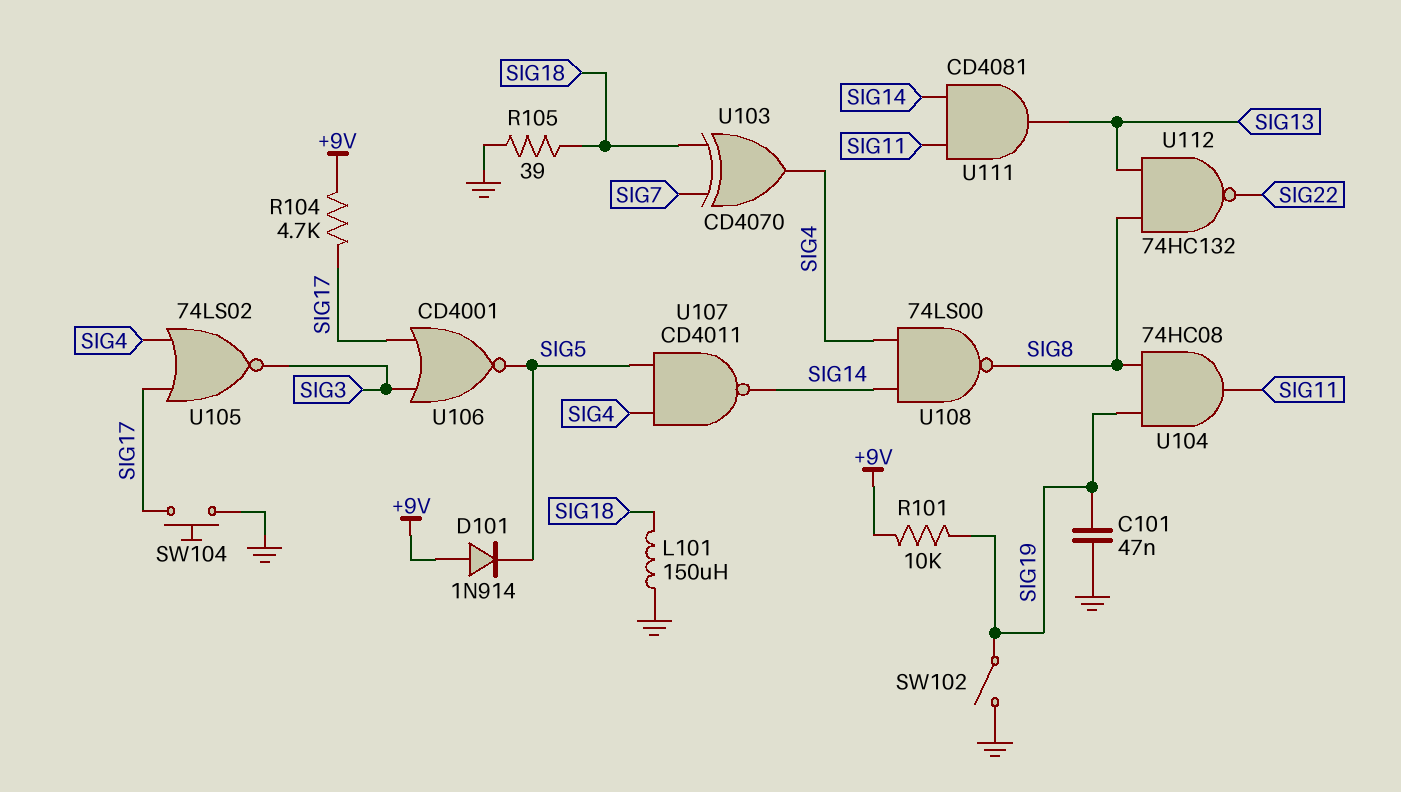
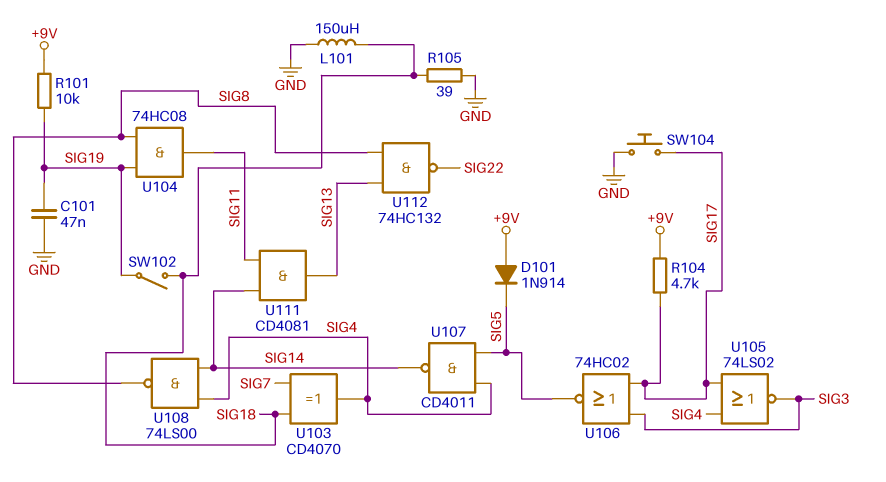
SW102: switch (GND, SIG19) -> switch (SIG18, SIG19)
U106: NOR CD4001 (in SIG3, in SIG17, out SIG5) -> NOR 74HC02 (in SIG3, in SIG17, out SIG5)

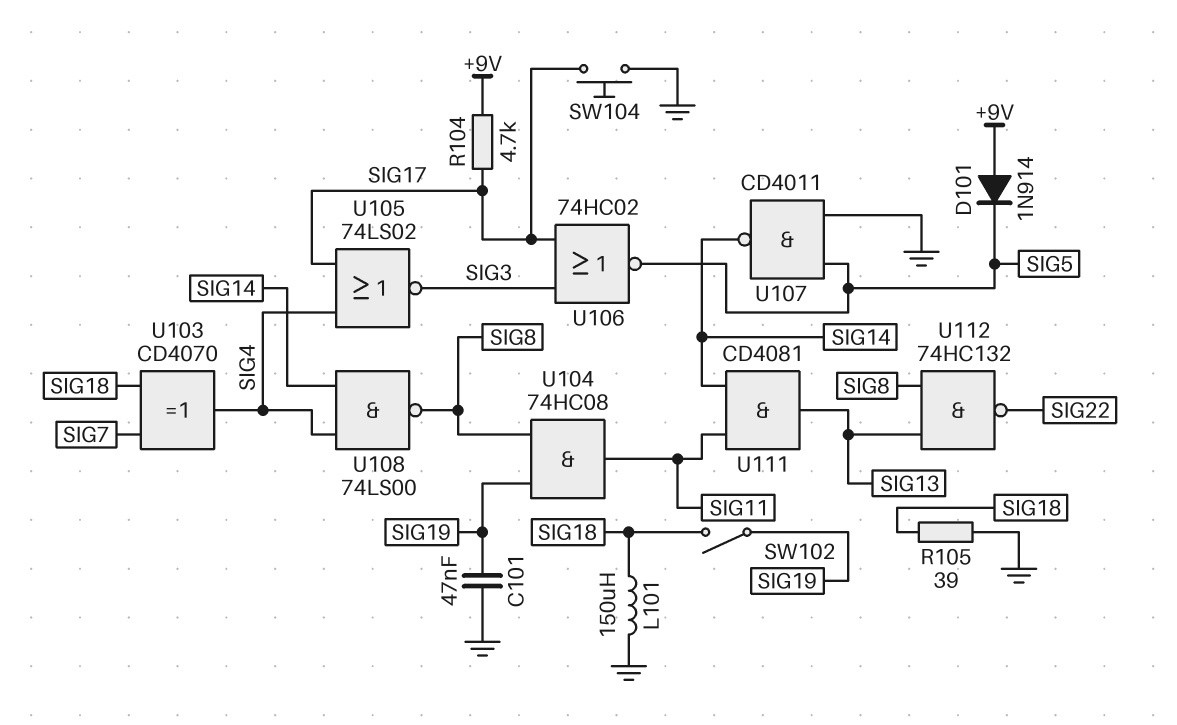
R101: 10k (+9V, SIG19) -> none
U107: NAND CD4011 (in SIG4, in SIG5, out SIG14) -> NAND CD4011 (in GND, in SIG5, out SIG14)

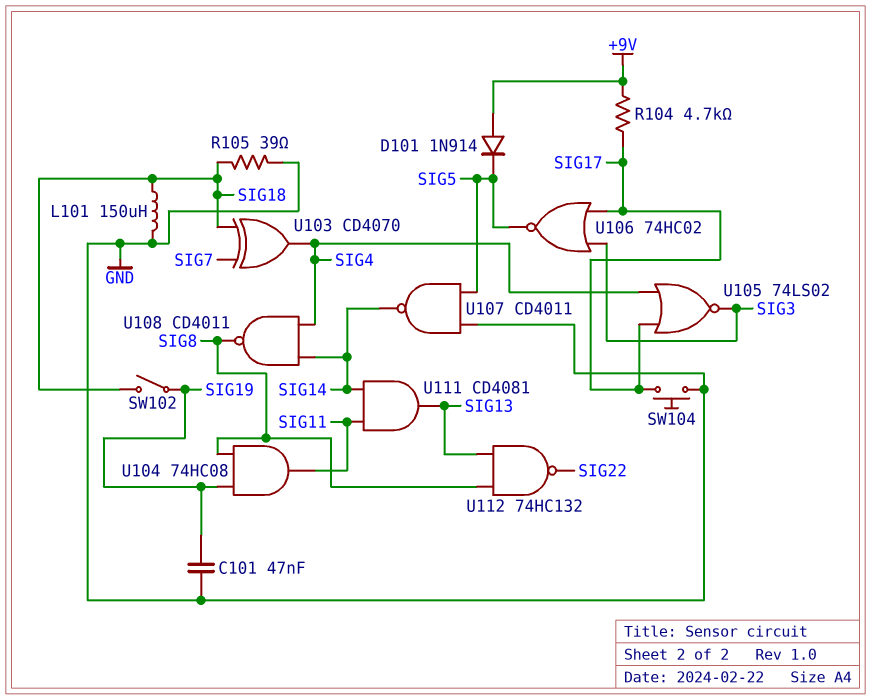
U108: NAND 74LS00 (in SIG4, in SIG14, out SIG8) -> NAND CD4011 (in SIG4, in SIG14, out SIG8)

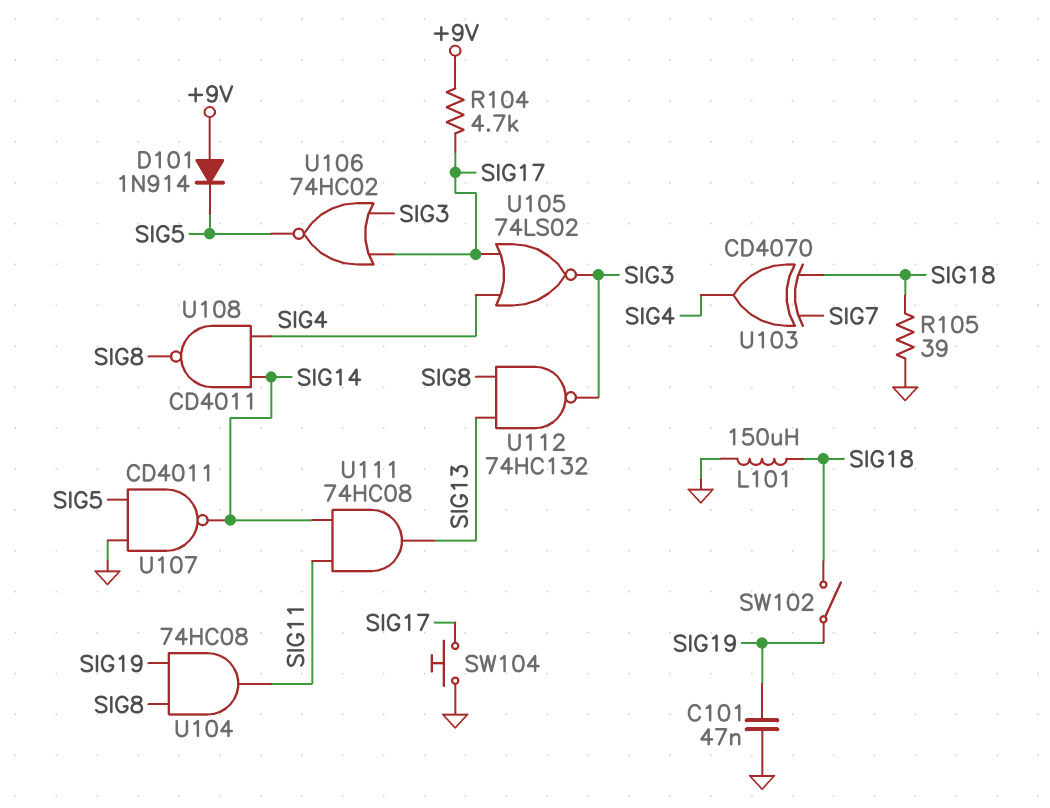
U111: AND CD4081 (in SIG11, in SIG14, out SIG13) -> AND 74HC08 (in SIG11, in SIG14, out SIG13)
U112: NAND 74HC132 (in SIG8, in SIG13, out SIG22) -> NAND 74HC132 (in SIG8, in SIG13, out SIG3)

